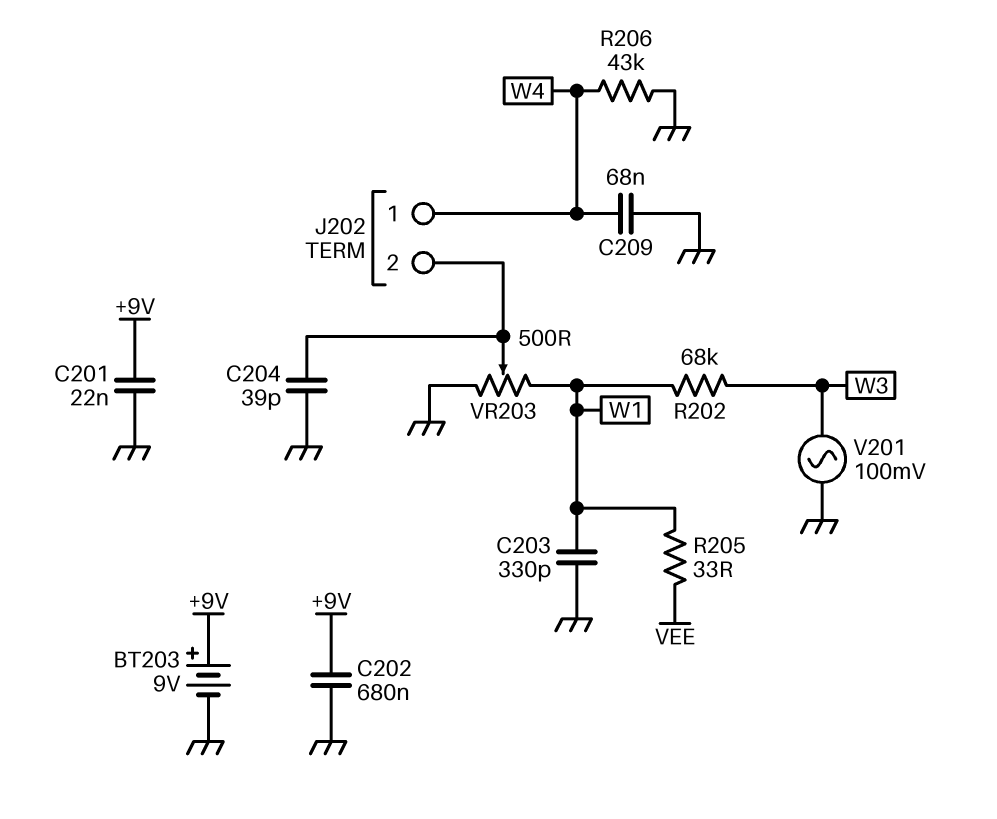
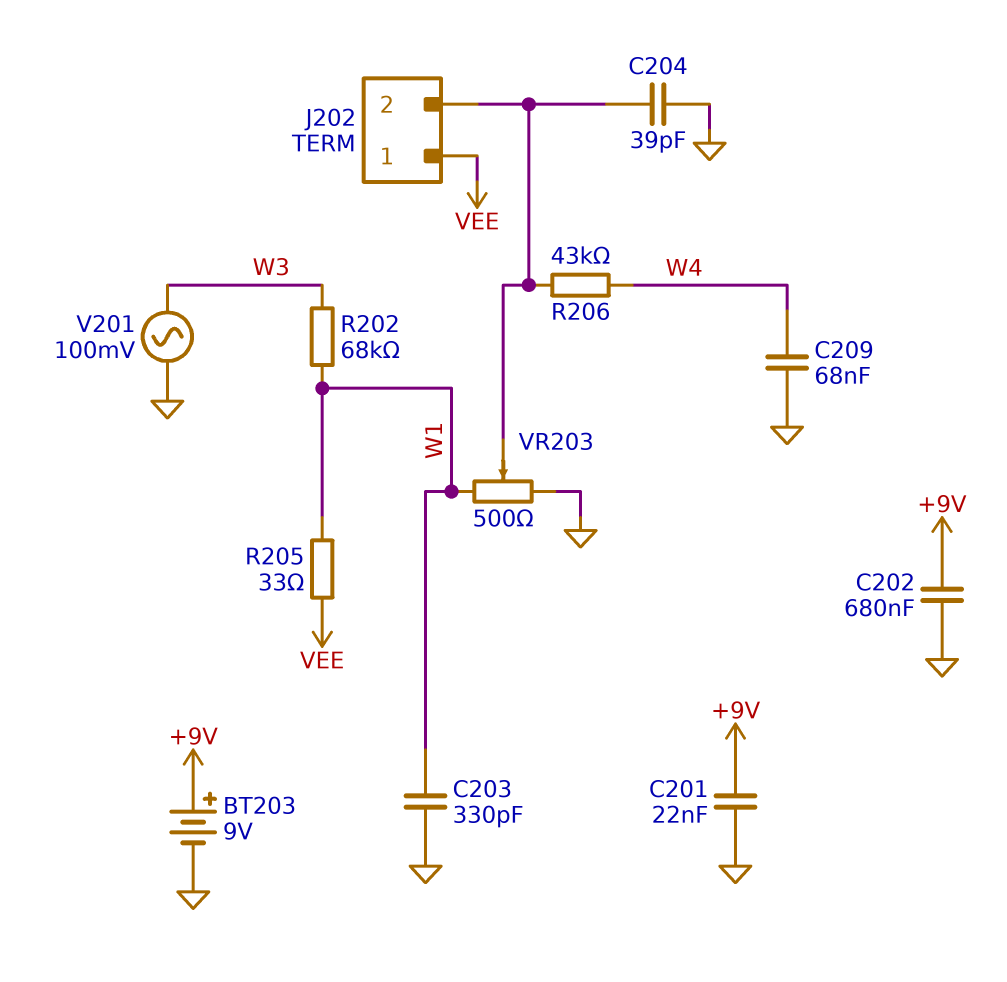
J202 pin 1: W4 -> VEE
R206: 43k (GND, W4) -> 43k (J202/2, W4)

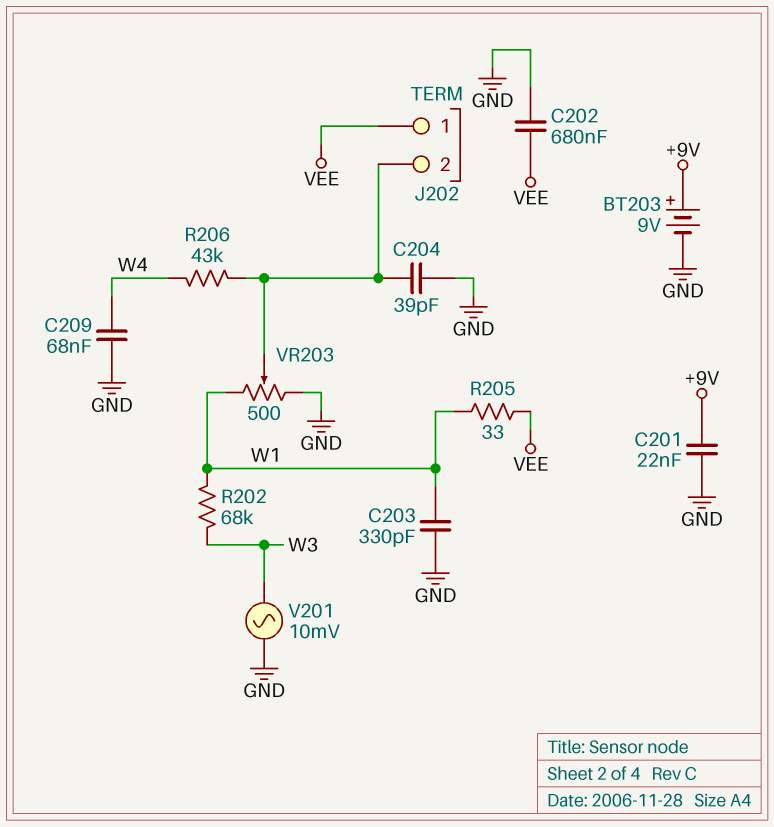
C202: 680nF (+9V, GND) -> 680nF (GND, VEE)
V201: AC 100mV (GND, W3) -> AC 10mV (GND, W3)

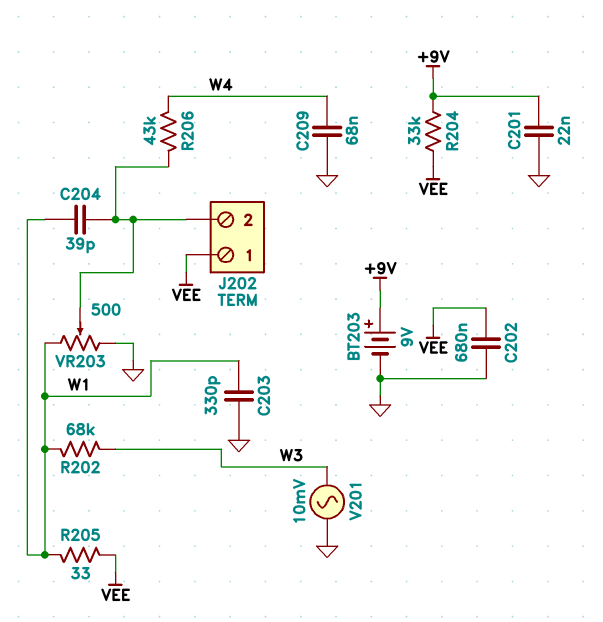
C204: 39pF (GND, J202/2) -> 39pF (J202/2, W1)
R204: none -> 33k (+9V, VEE)

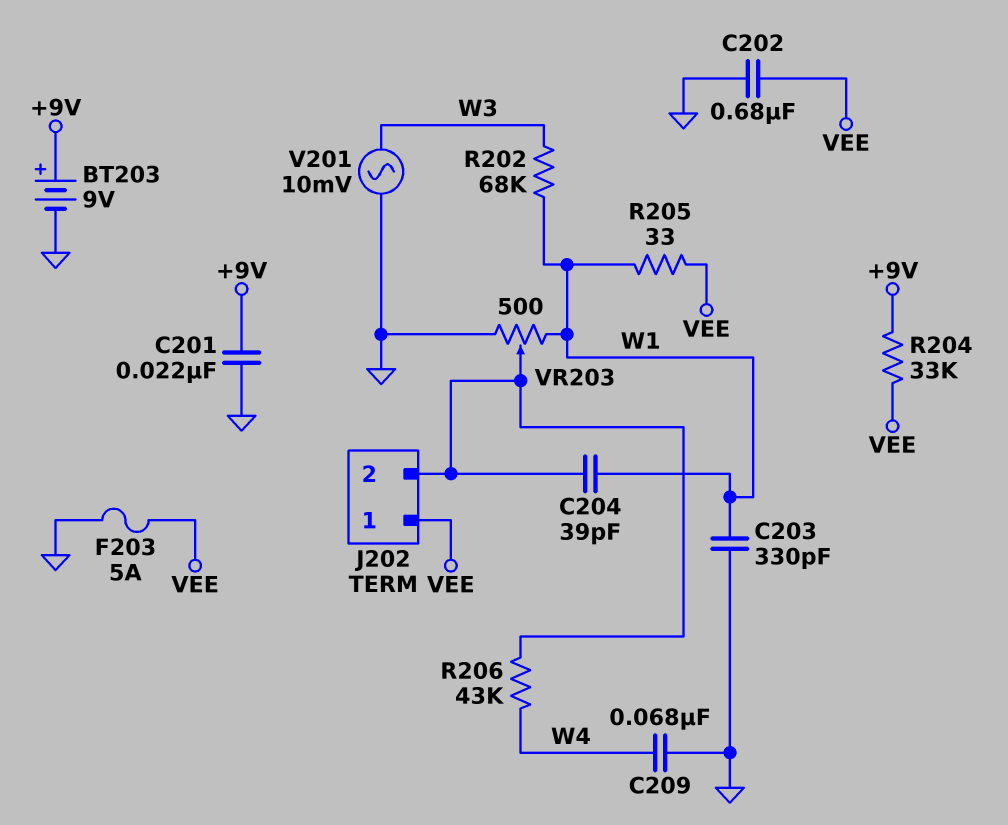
F203: none -> 5A (GND, VEE)

